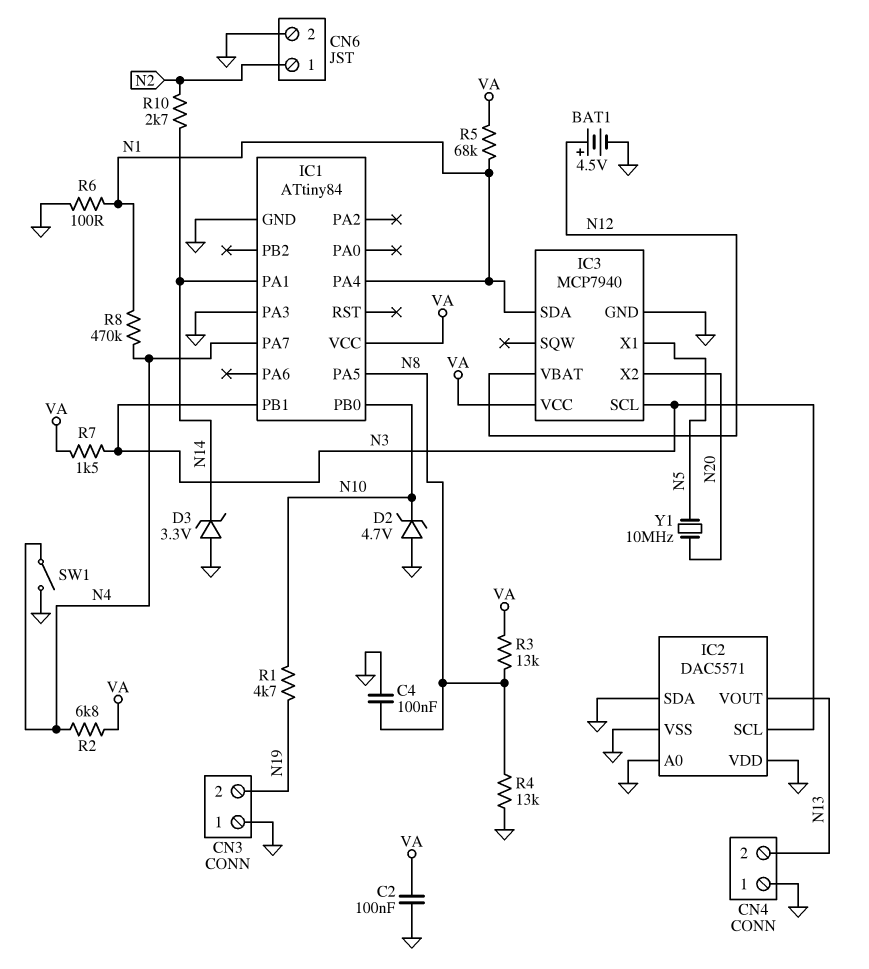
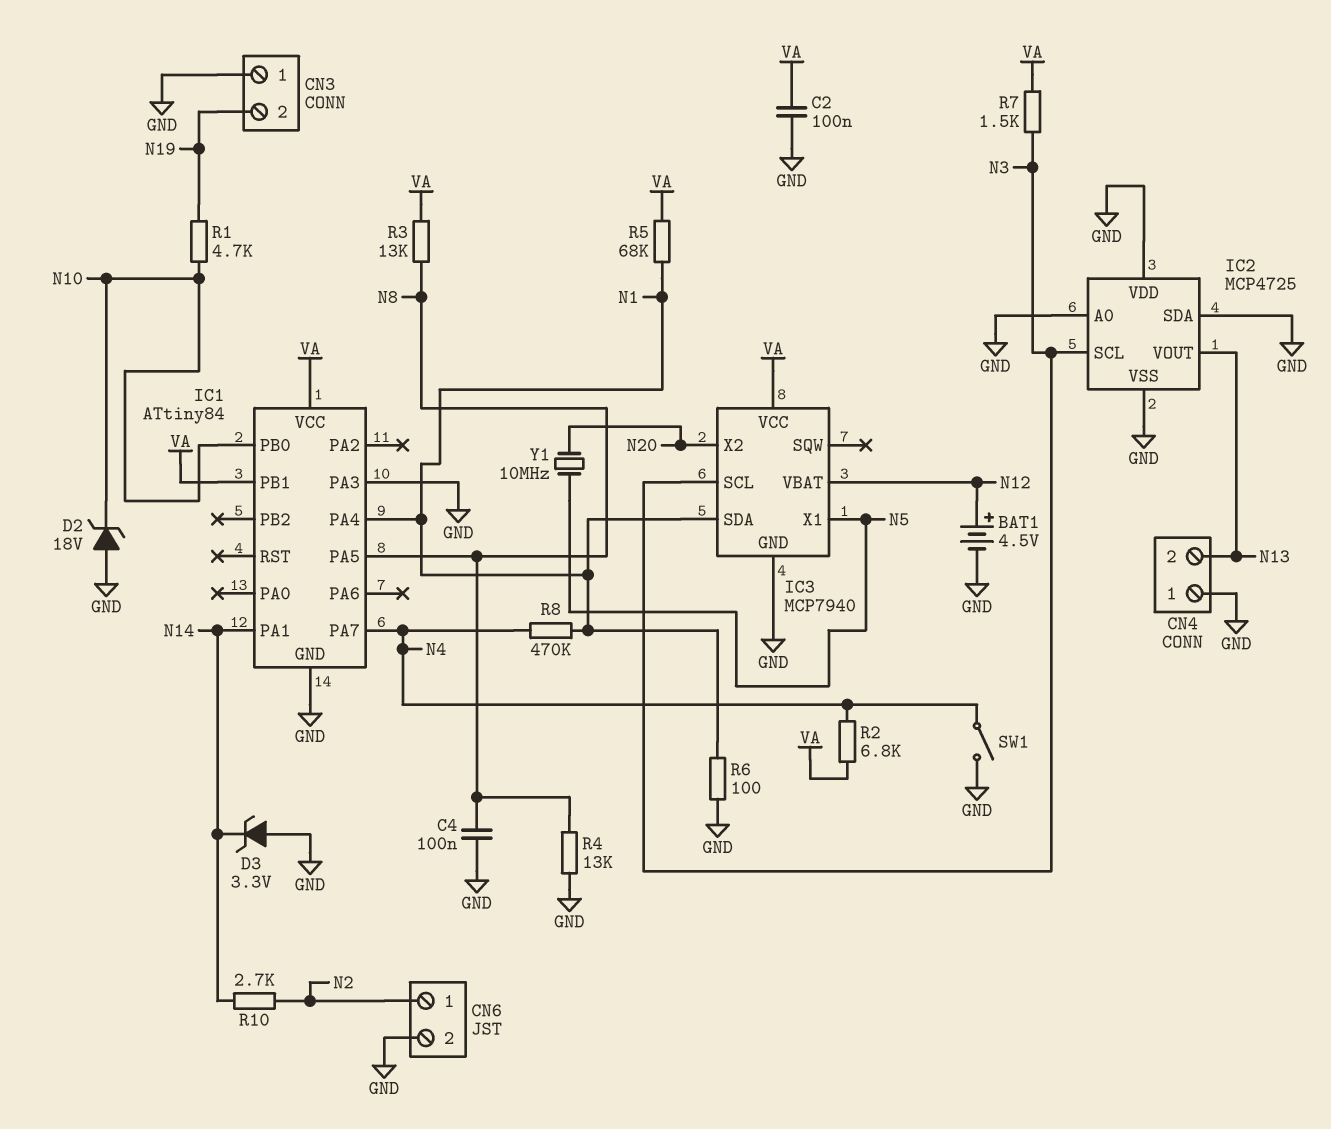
D2: zener 4.7V (A GND, K N10) -> zener 18V (A GND, K N10)
IC1 pin PB1: N3 -> VA
IC2: DAC5571 -> MCP4725

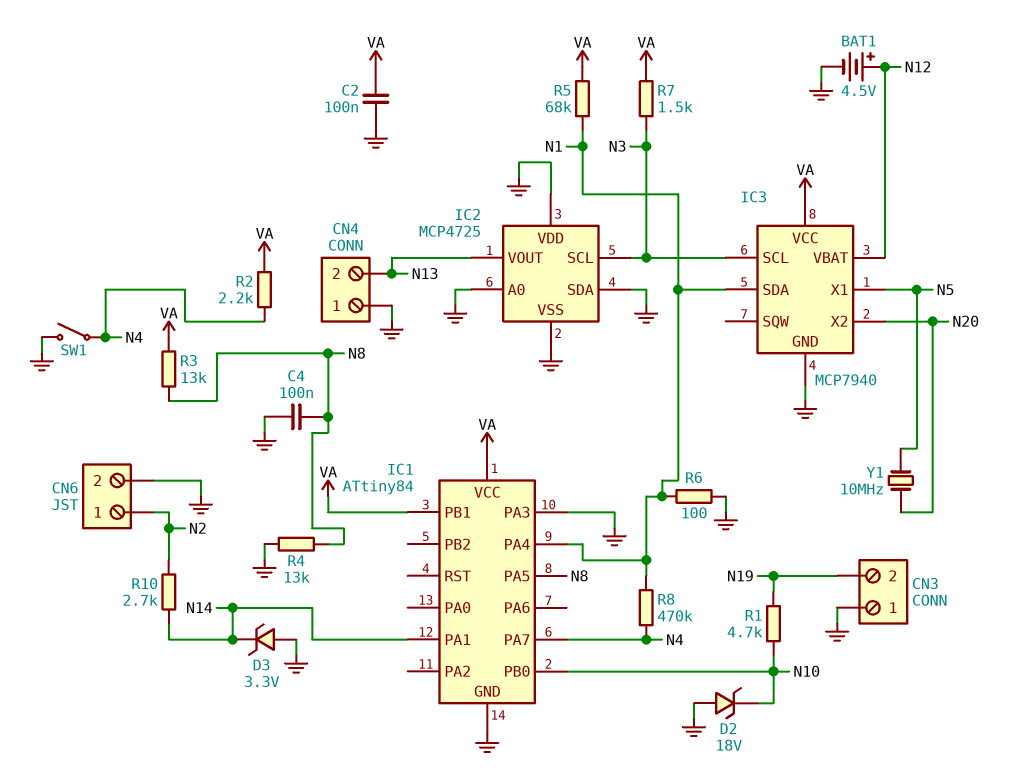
R2: 6.8k (N4, VA) -> 2.2k (N4, VA)

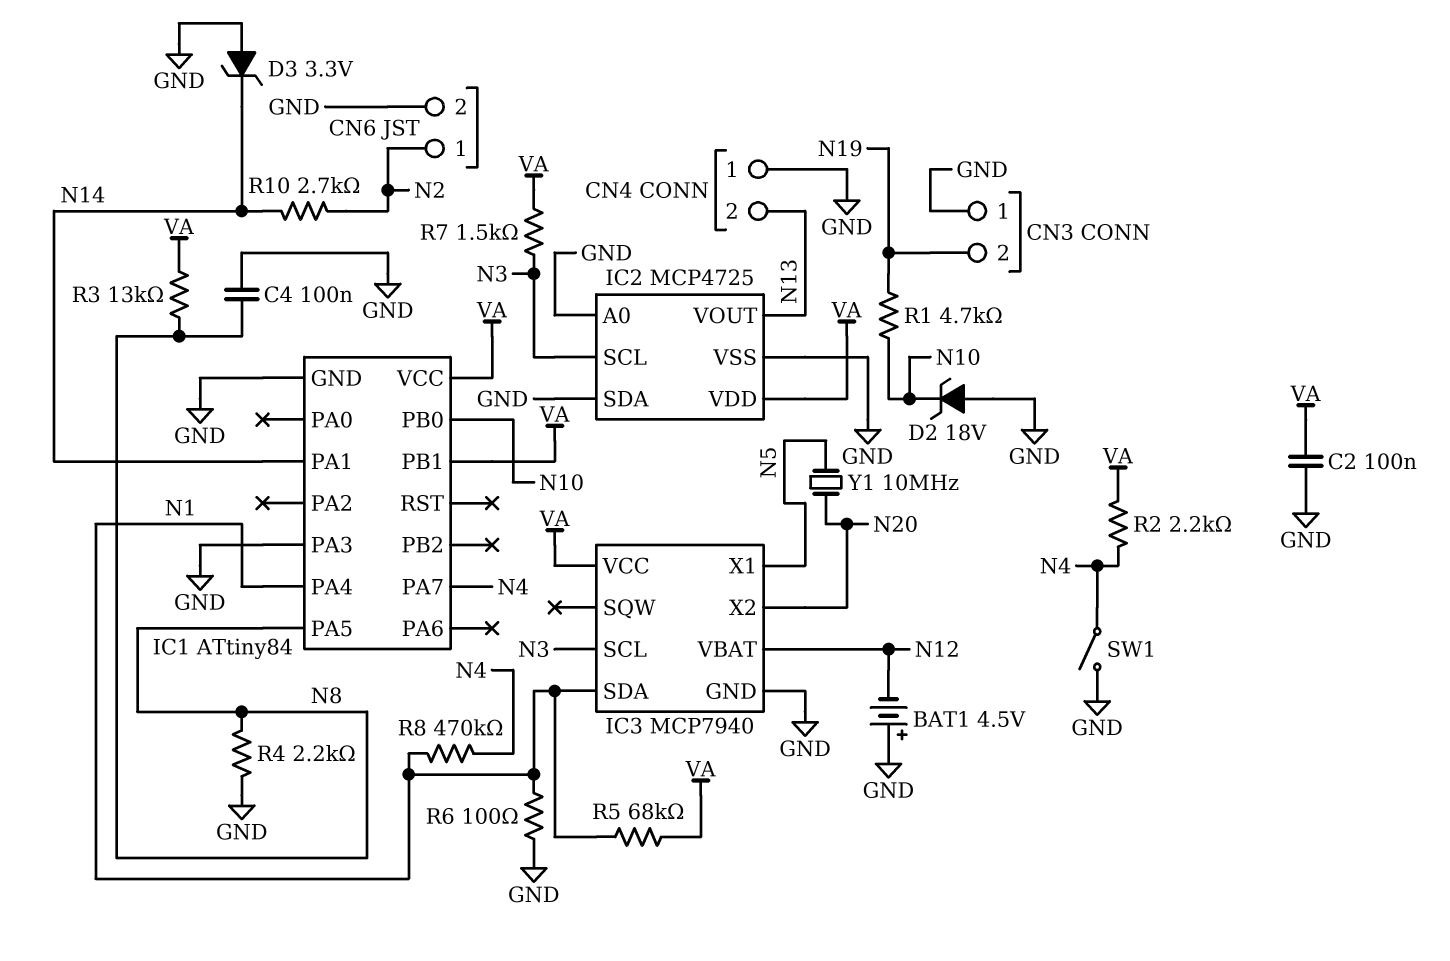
BAT1: 4.5V (plus N12, minus GND) -> 4.5V (plus GND, minus N12)
IC2 pin VDD: GND -> VA
R4: 13k (GND, N8) -> 2.2k (GND, N8)

